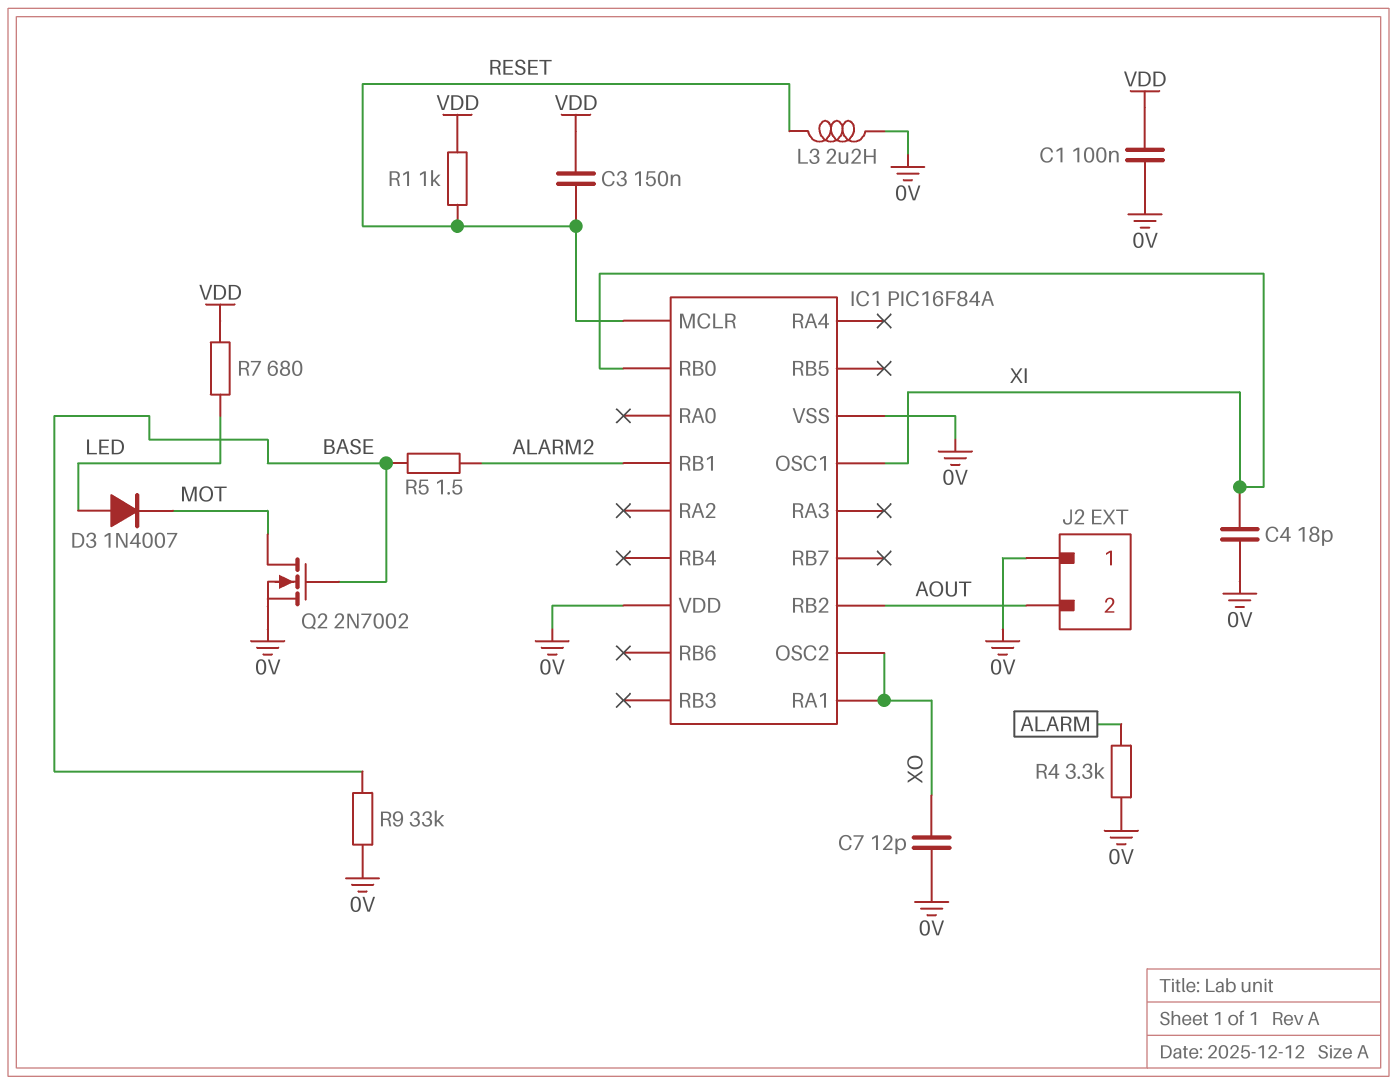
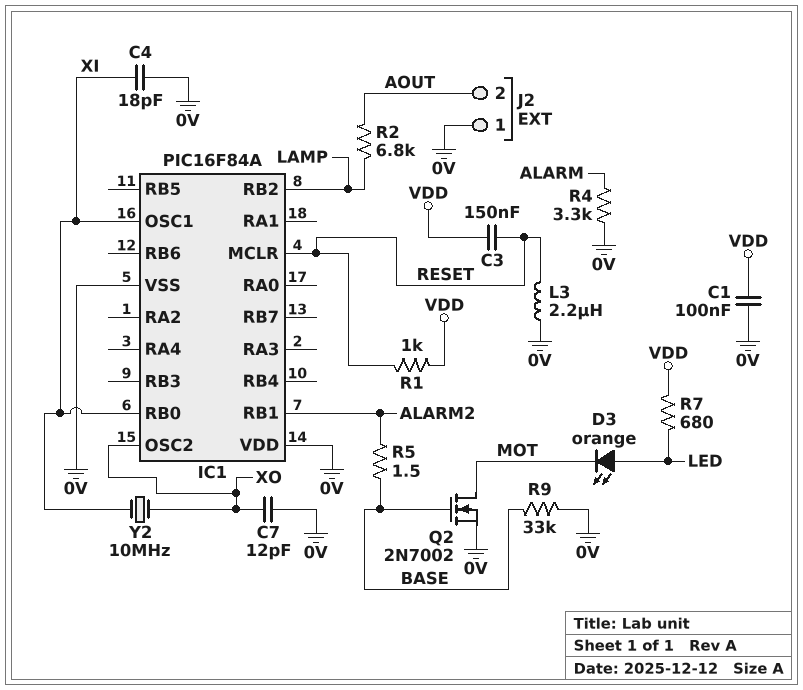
D3: diode 1N4007 (A LED, K MOT) -> LED orange (A LED, K MOT)
IC1 pin RA1: XO -> none
IC1 pin RB2: AOUT -> LAMP
R2: none -> 6.8k (AOUT, LAMP)
Y2: none -> 10MHz (XI, XO)

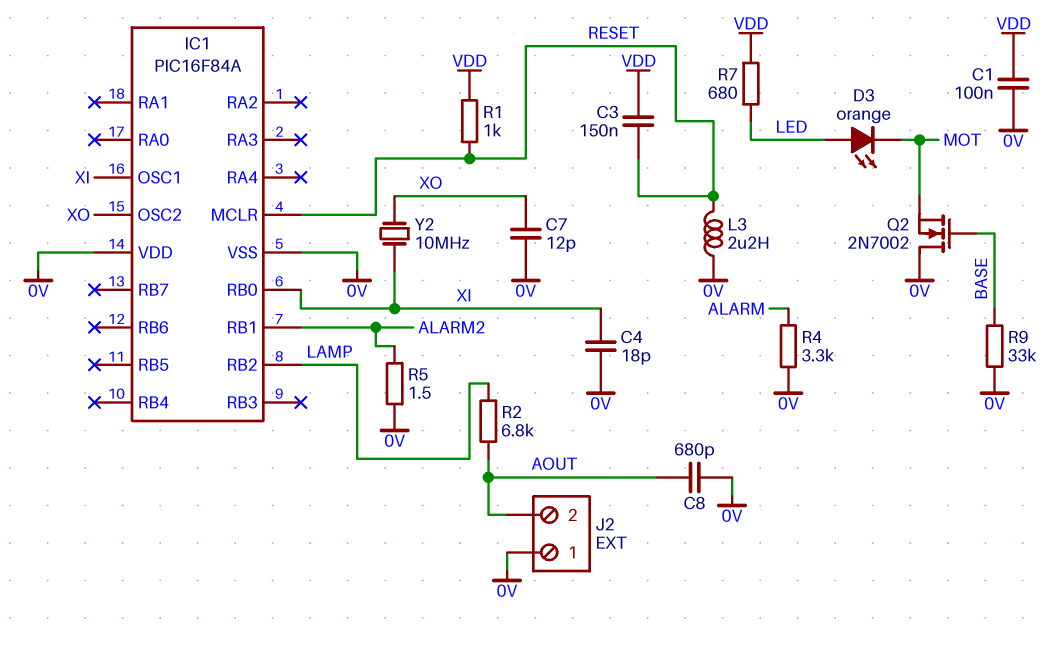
C8: none -> 680pF (0V, AOUT)
Q2: NMOS 2N7002 (G BASE, D MOT, S 0V) -> NMOS 2N7002 (G BASE, D 0V, S MOT)
R5: 1.5 (ALARM2, BASE) -> 1.5 (0V, ALARM2)

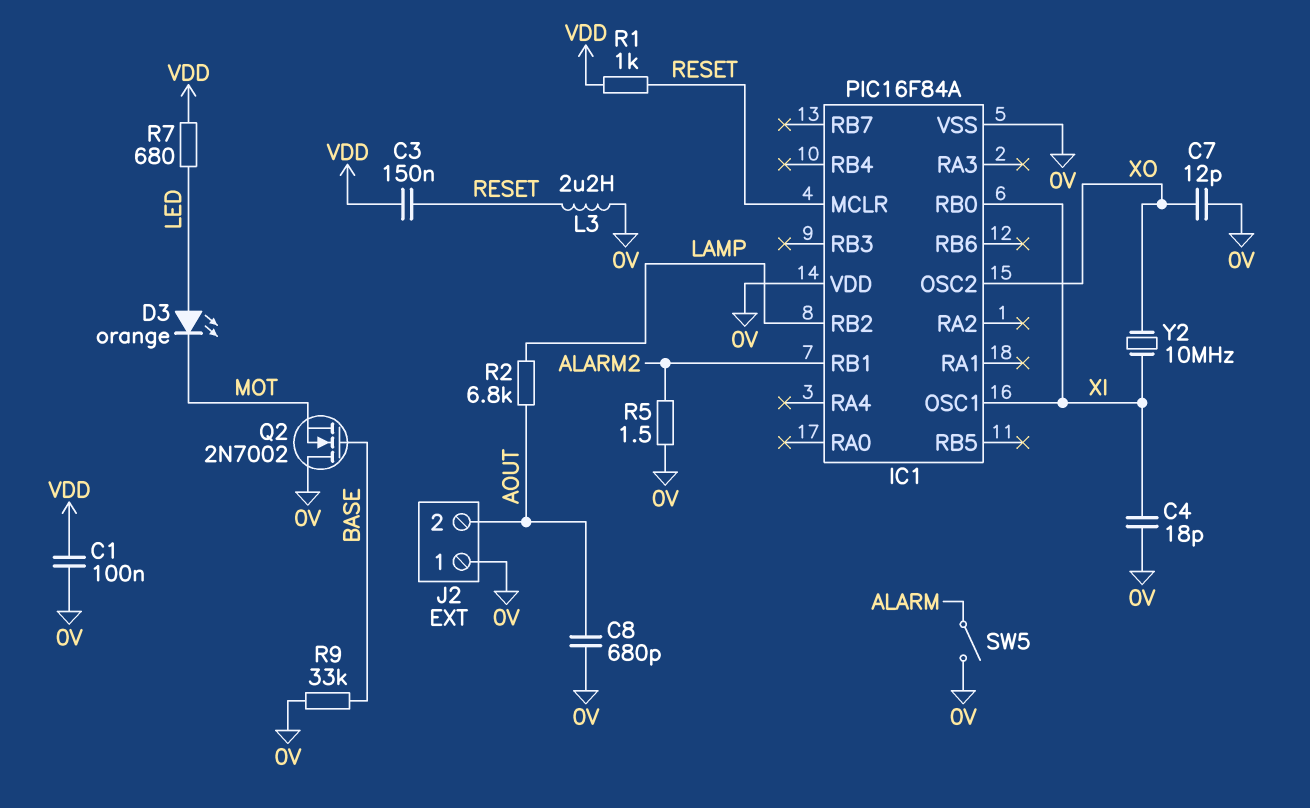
R4: 3.3k (0V, ALARM) -> none
SW5: none -> switch (0V, ALARM)

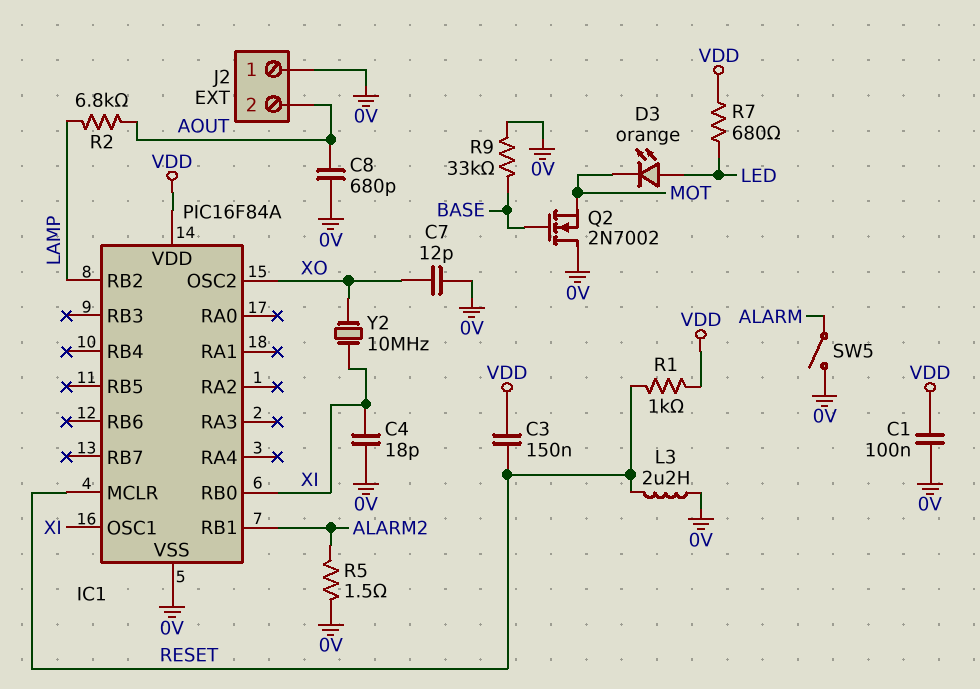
IC1 pin VDD: 0V -> VDD

